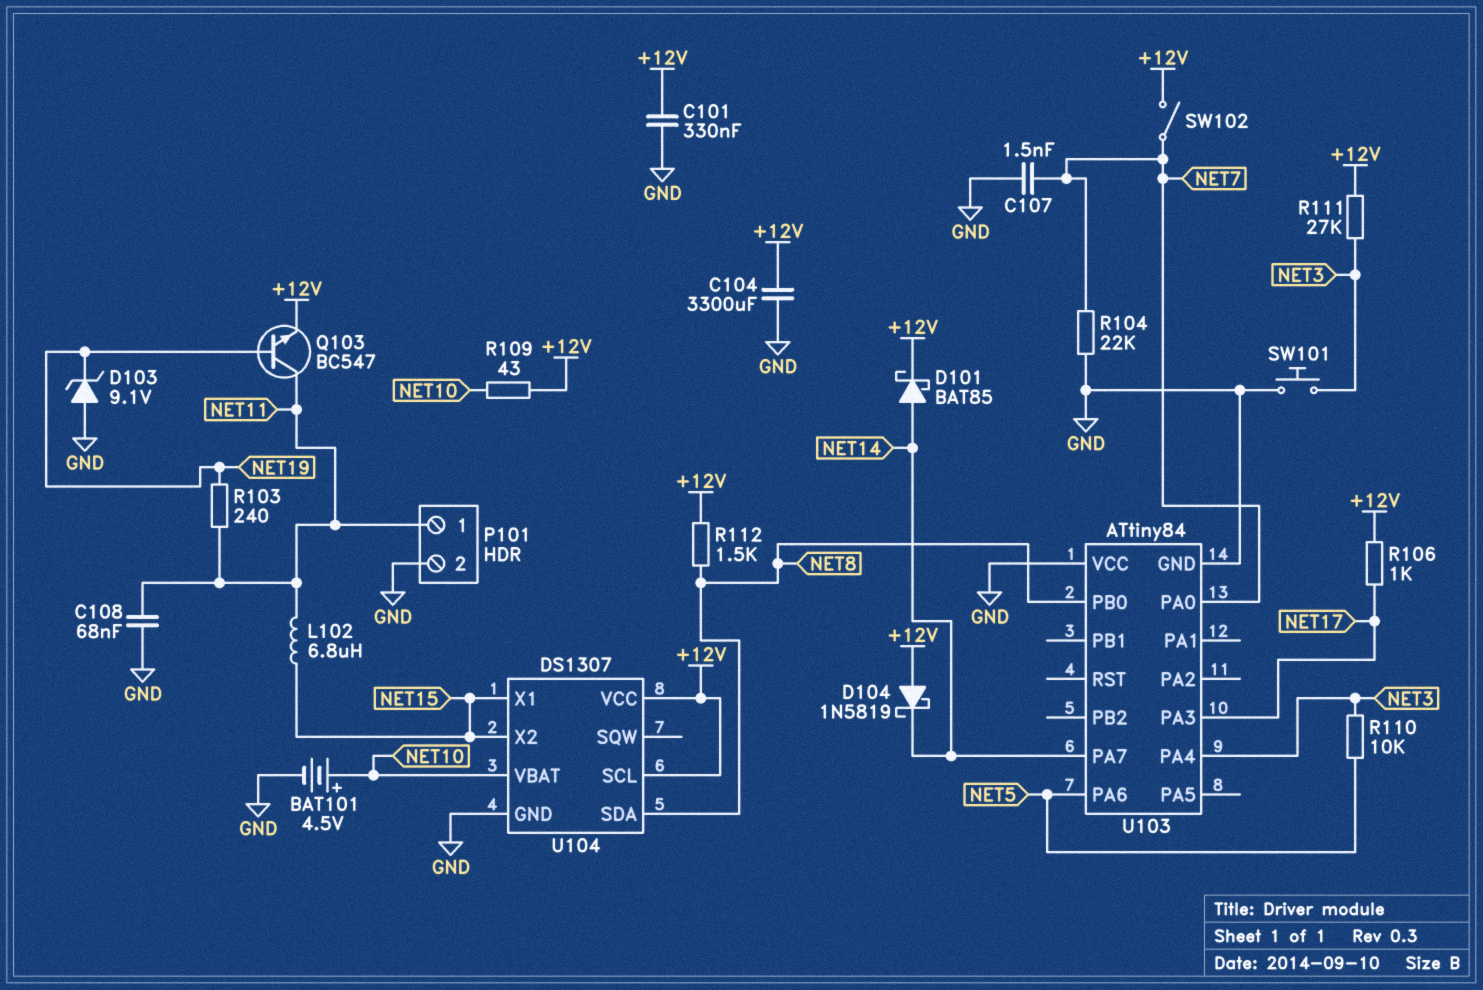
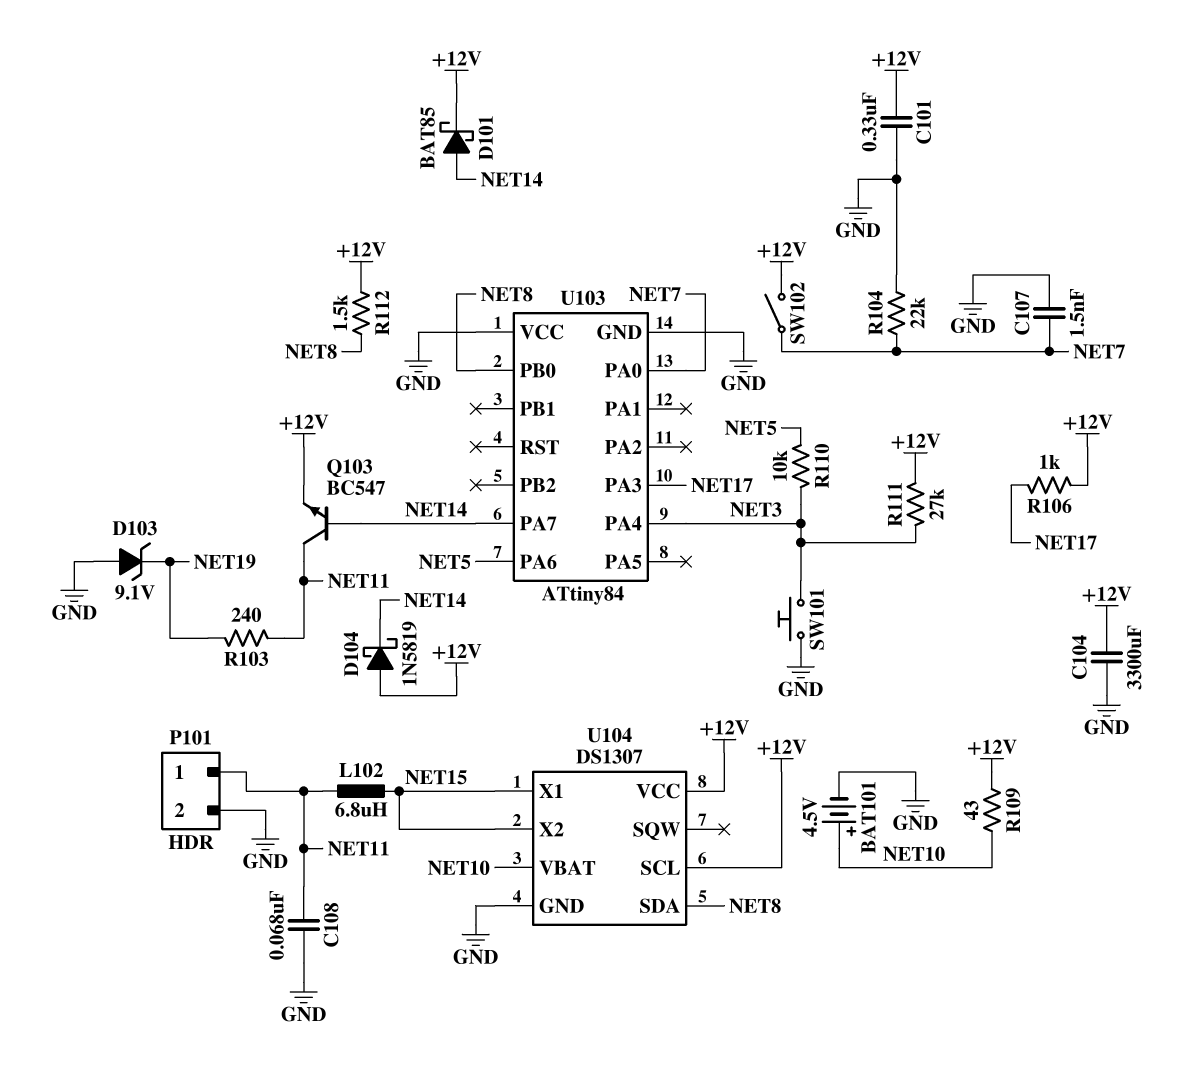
Q103: NPN BC547 (B NET19, C NET11, E +12V) -> NPN BC547 (B NET14, C NET11, E +12V)

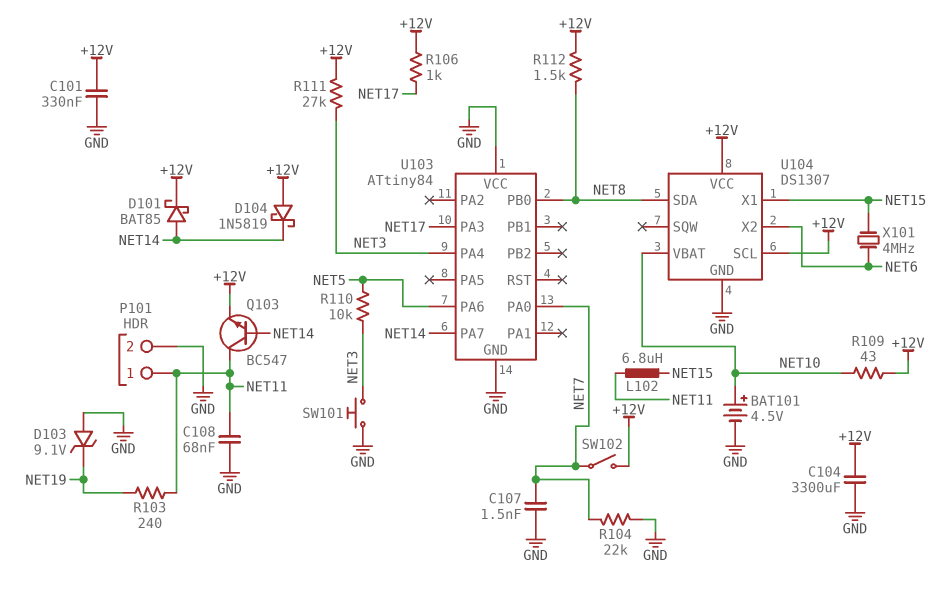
U104 pin X2: NET15 -> NET6
X101: none -> 4MHz (NET6, NET15)

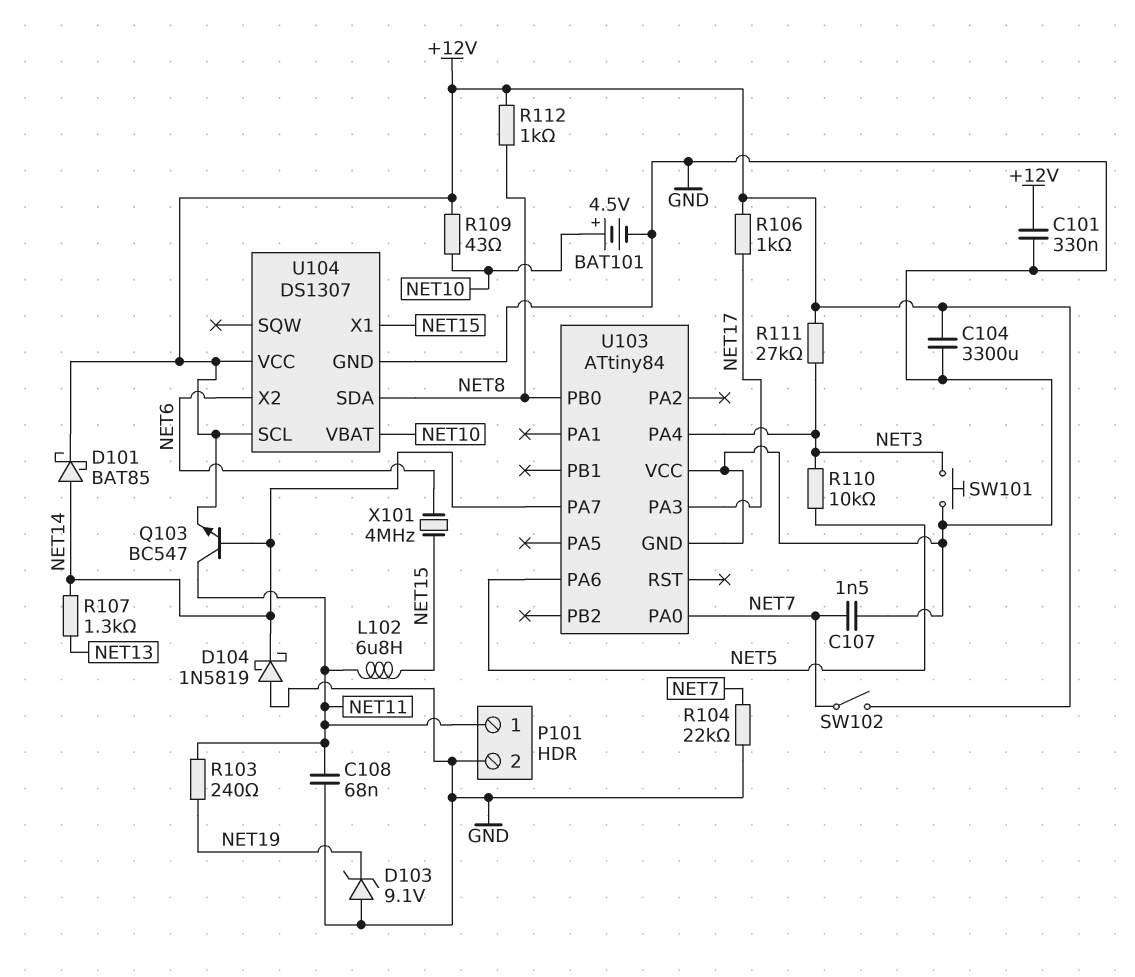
D104: schottky 1N5819 (A +12V, K NET14) -> schottky 1N5819 (A GND, K NET14)
R107: none -> 1.3k (NET13, NET14)
R112: 1.5k (+12V, NET8) -> 1k (+12V, NET8)

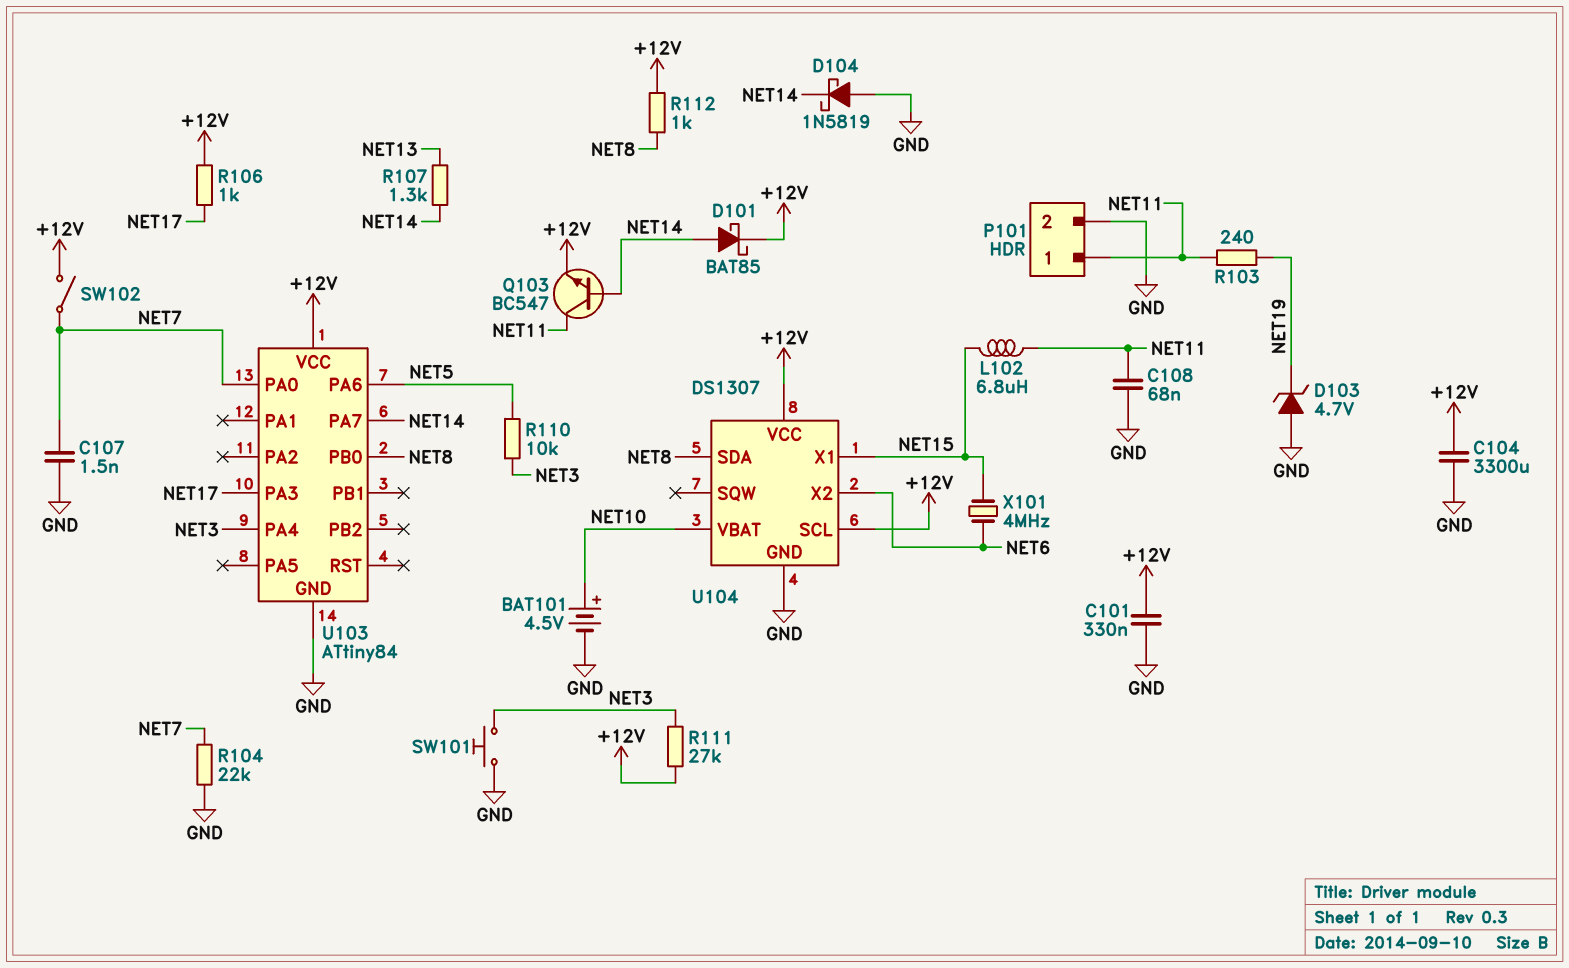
D103: zener 9.1V (A GND, K NET19) -> zener 4.7V (A GND, K NET19)
R109: 43 (+12V, NET10) -> none
U103 pin VCC: GND -> +12V

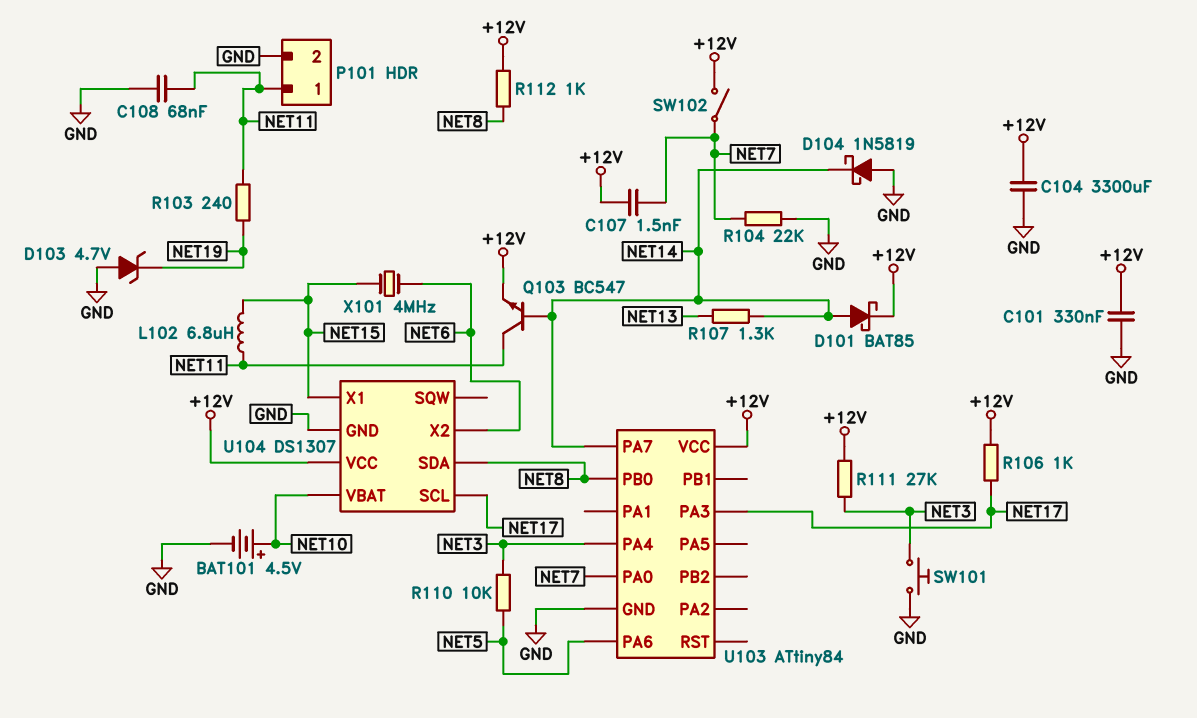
C107: 1.5nF (GND, NET7) -> 1.5nF (+12V, NET7)
U104 pin SCL: +12V -> NET17

